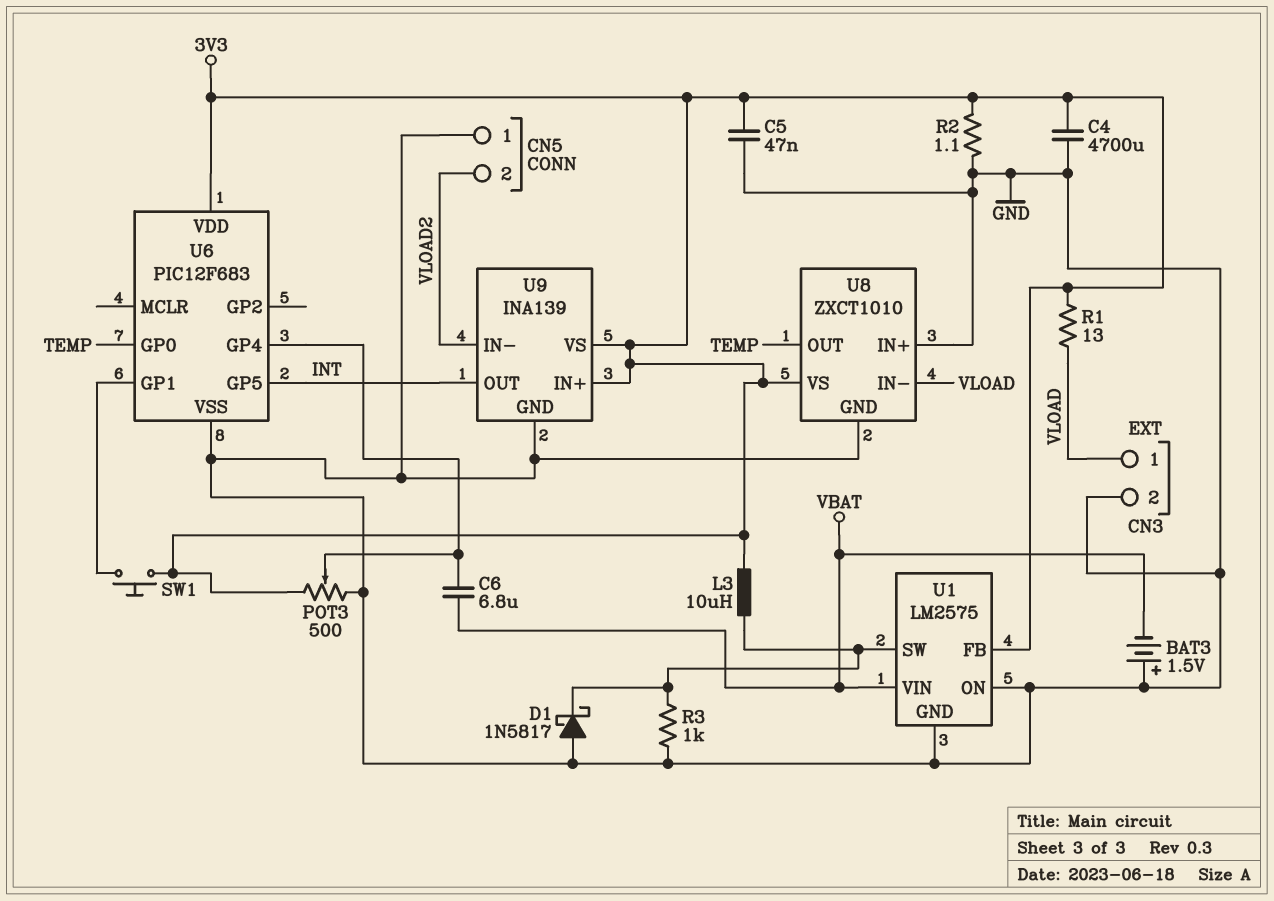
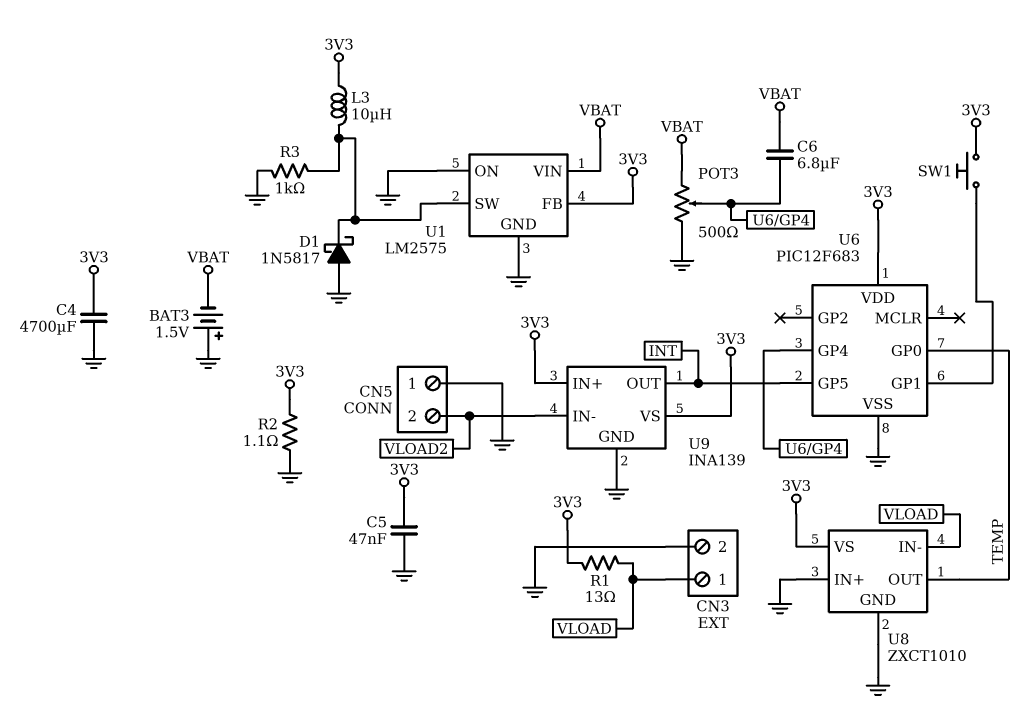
POT3: 500 (3V3, GND, wiper U6/GP4) -> 500 (GND, VBAT, wiper U6/GP4)

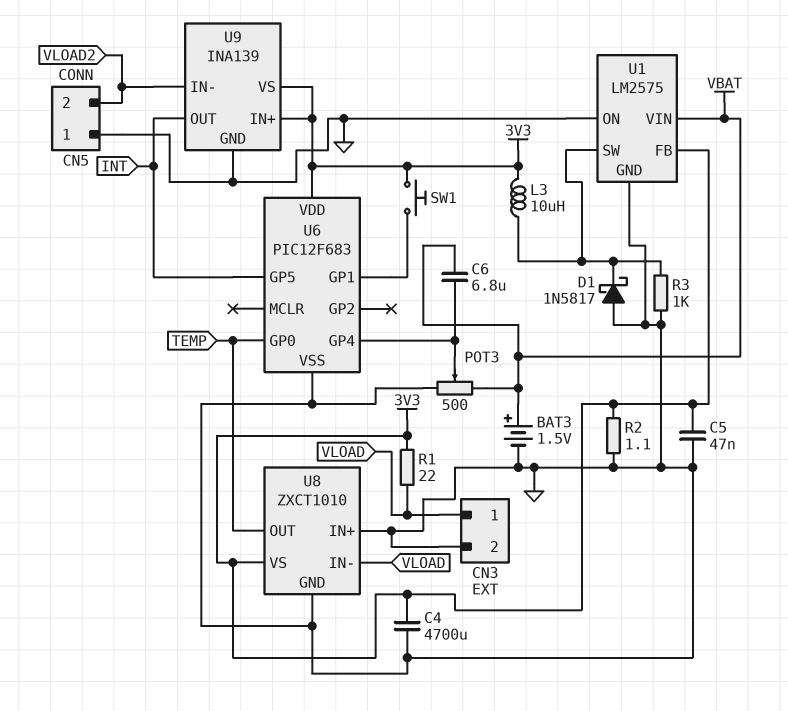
BAT3: 1.5V (plus GND, minus VBAT) -> 1.5V (plus VBAT, minus GND)
R1: 13 (3V3, VLOAD) -> 22 (3V3, VLOAD)

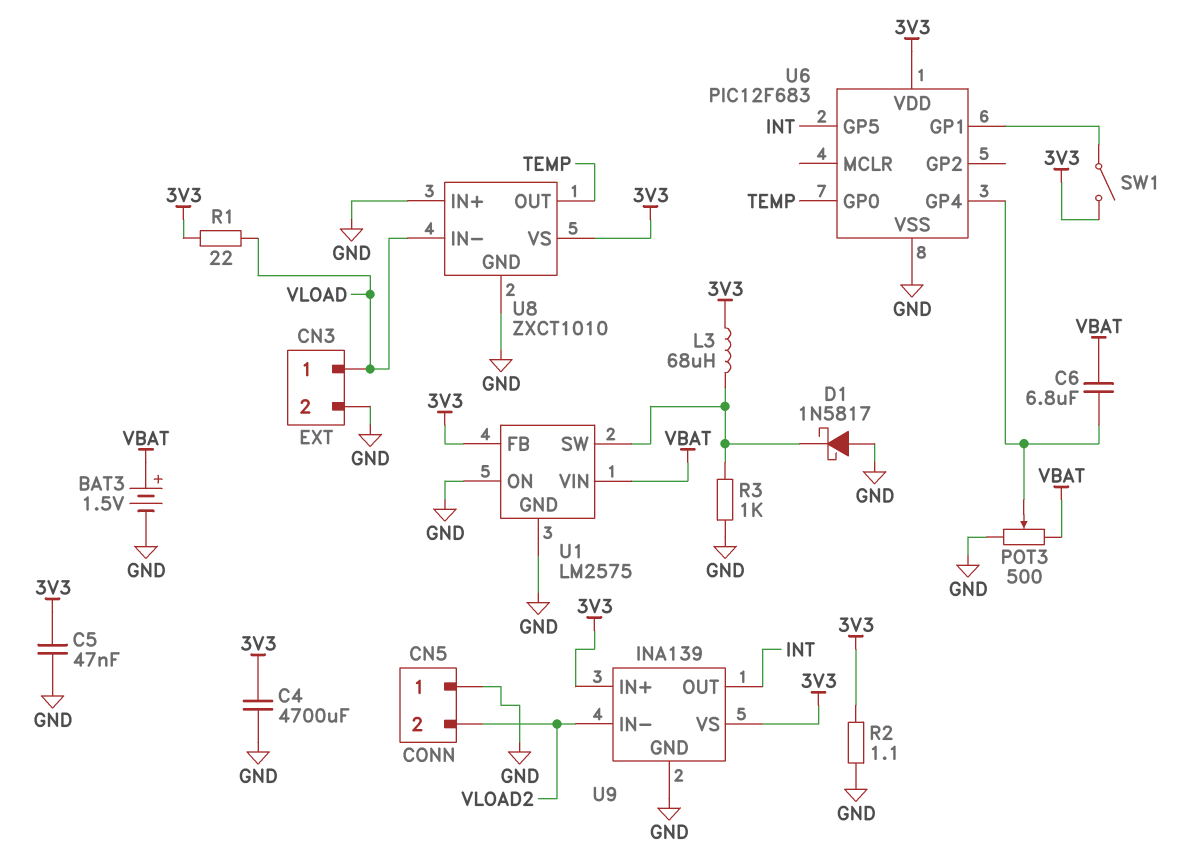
L3: 10uH (3V3, U1/SW) -> 68uH (3V3, U1/SW)
SW1: button (3V3, U6/GP1) -> switch (3V3, U6/GP1)

